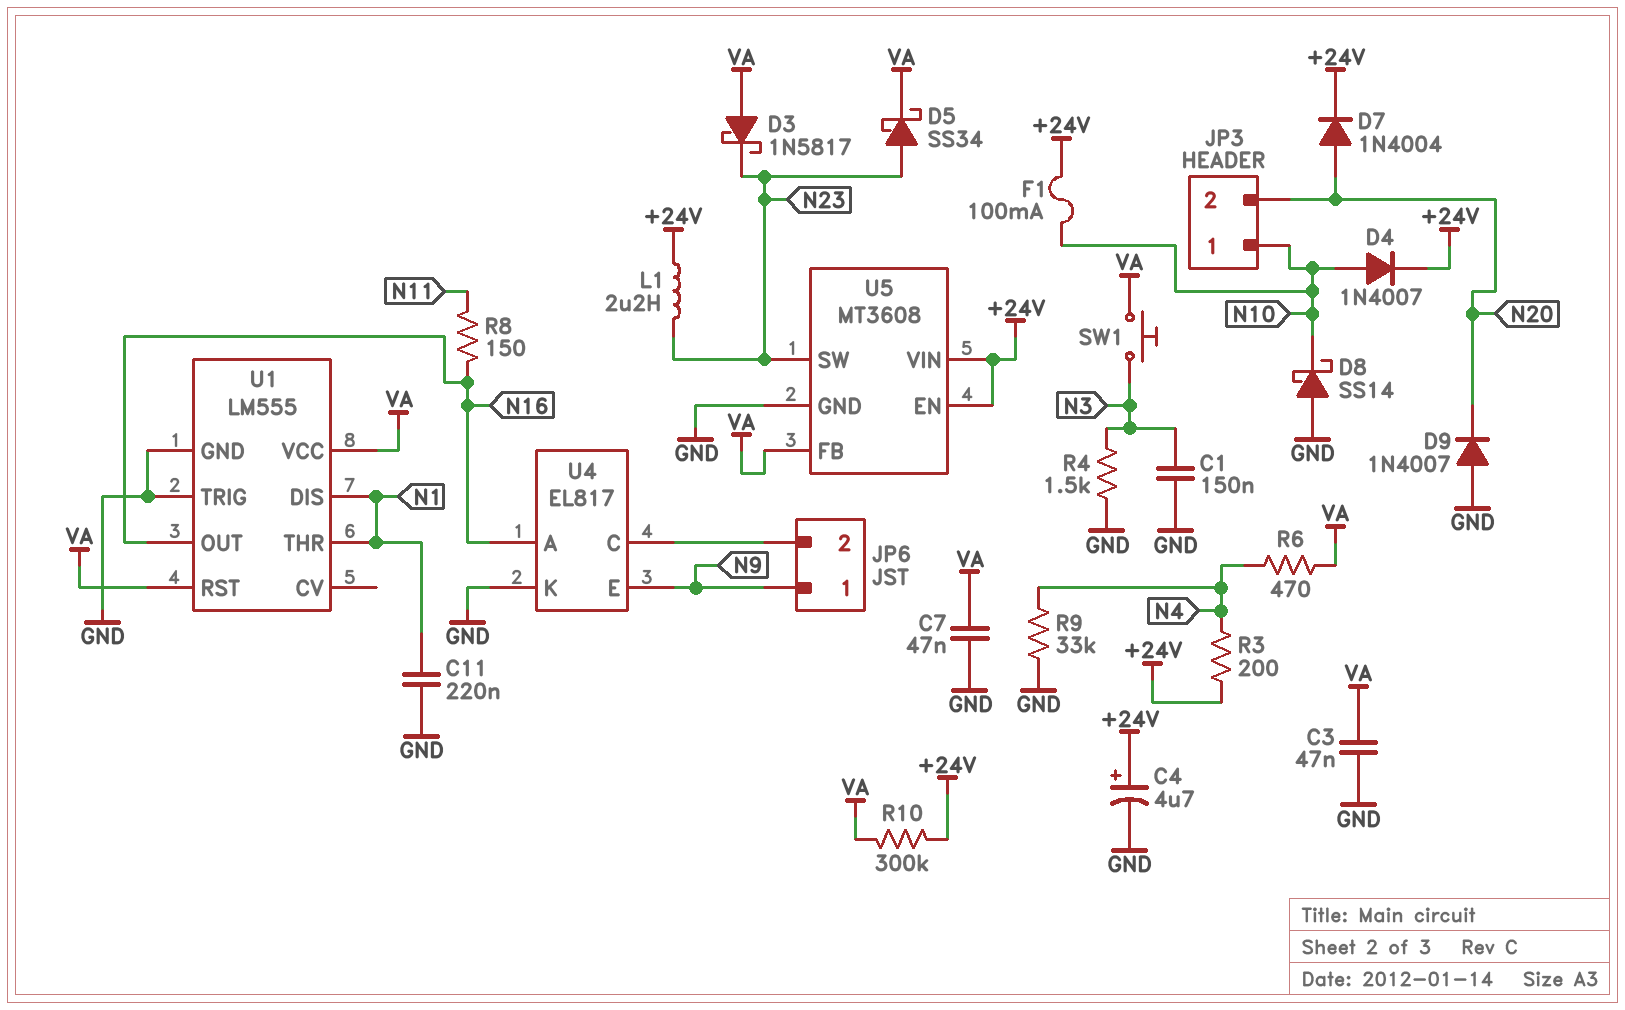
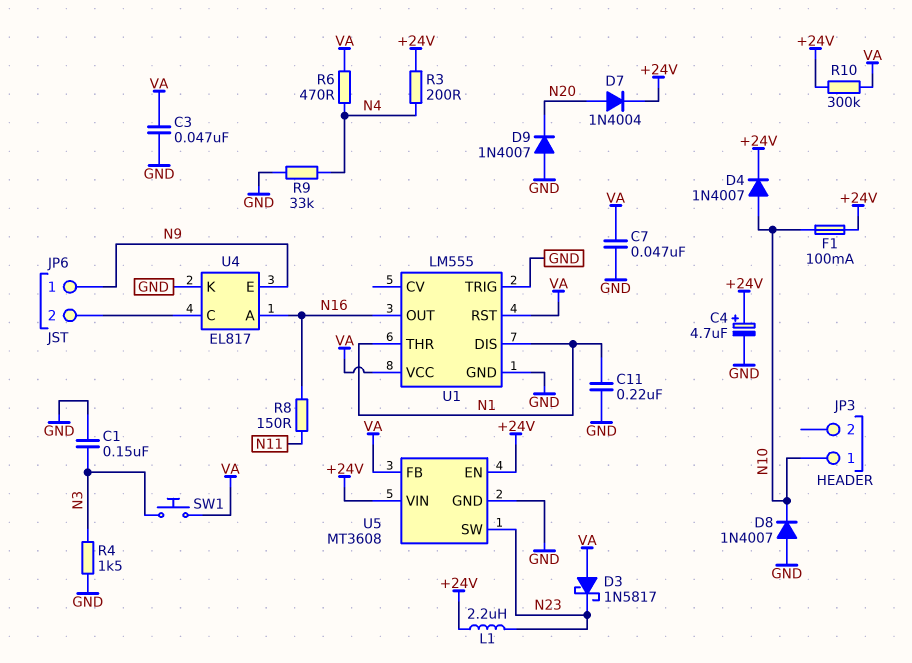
D5: schottky SS34 (A N23, K VA) -> none
D8: schottky SS14 (A GND, K N10) -> diode 1N4007 (A GND, K N10)
JP3 pin 2: N20 -> none

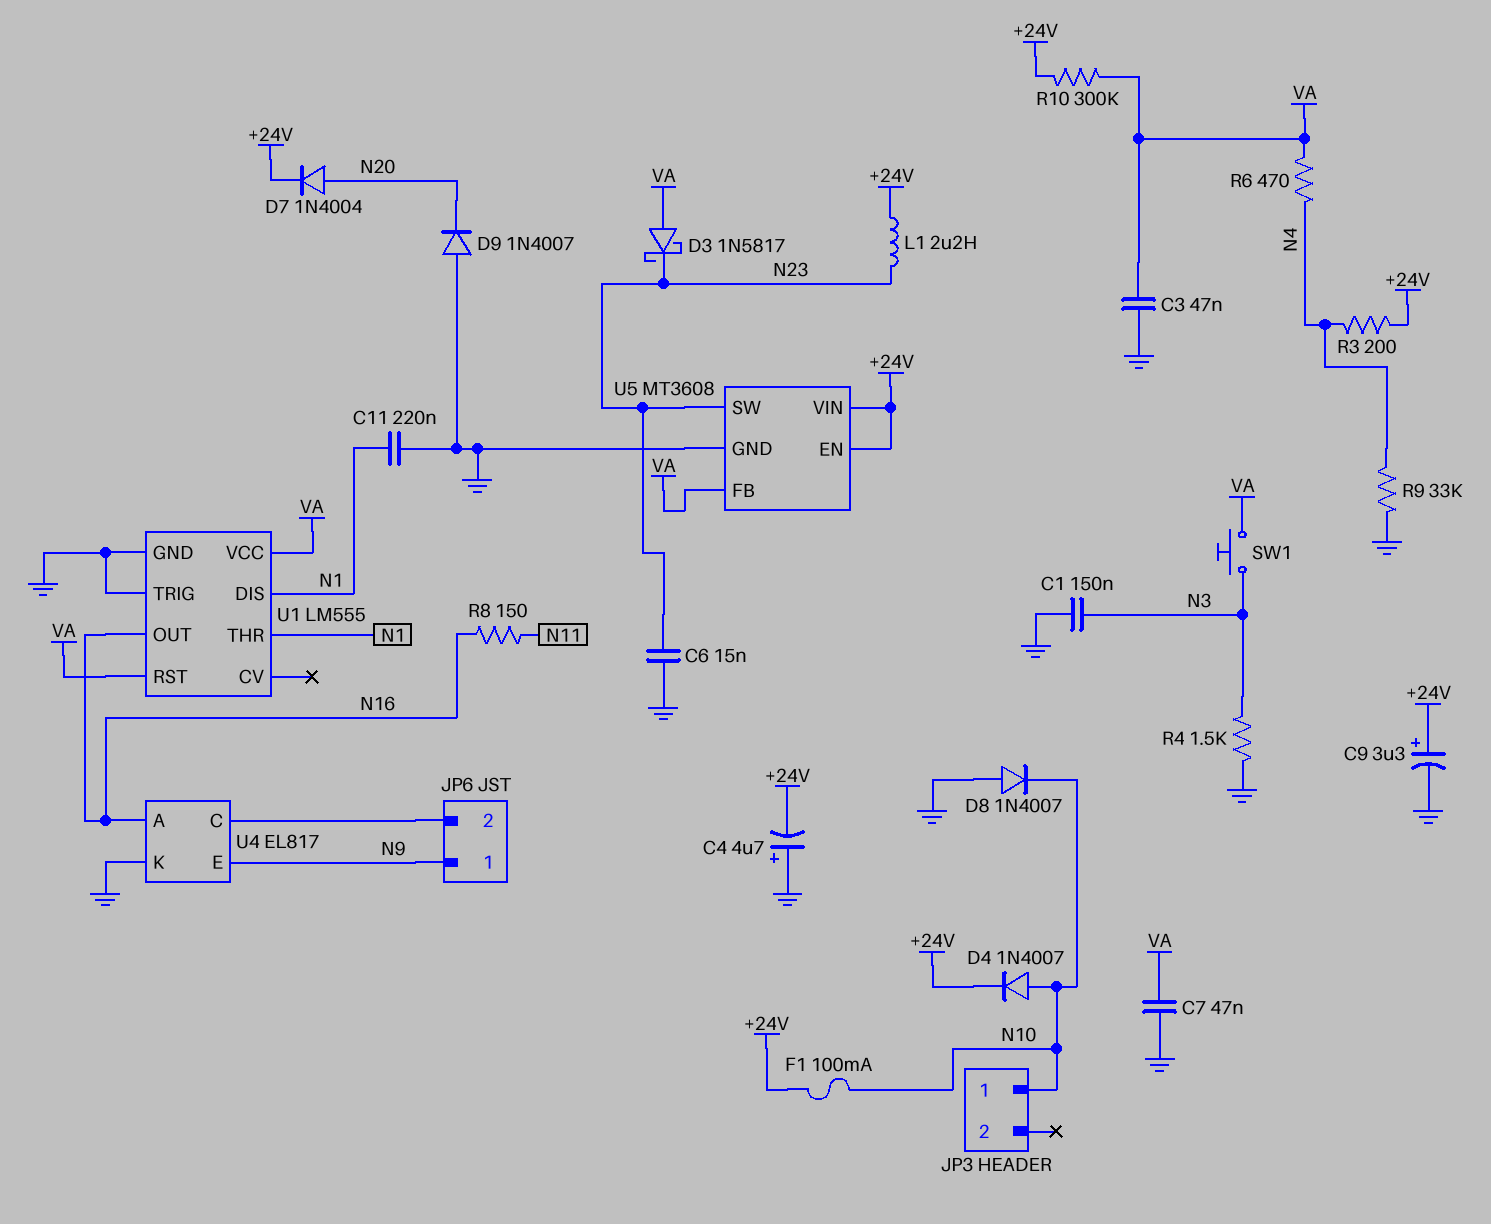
C4: 4.7uF (plus +24V, minus GND) -> 4.7uF (plus GND, minus +24V)
C6: none -> 15nF (GND, N23)
C9: none -> 3.3uF (plus +24V, minus GND)

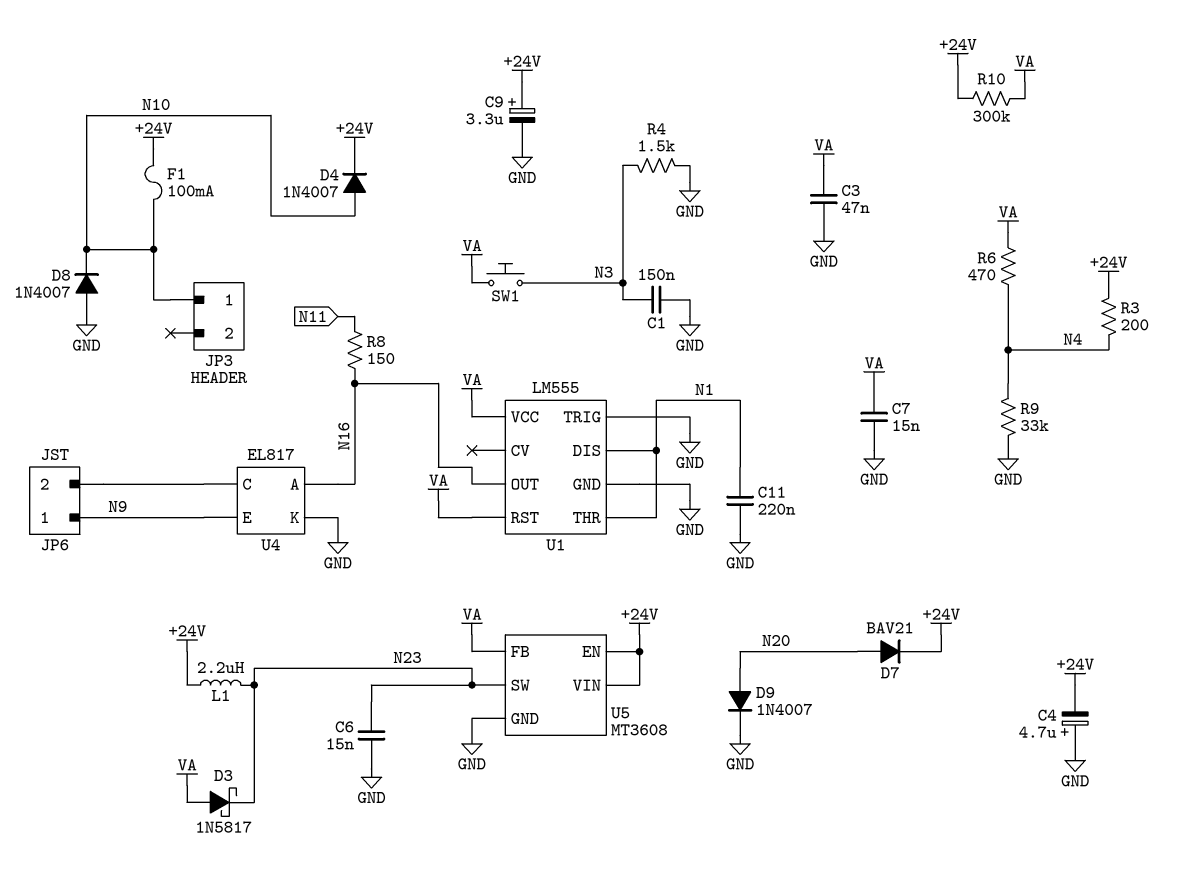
C7: 47nF (GND, VA) -> 15nF (GND, VA)
D7: diode 1N4004 (A N20, K +24V) -> diode BAV21 (A N20, K +24V)
D9: diode 1N4007 (A GND, K N20) -> diode 1N4007 (A N20, K GND)

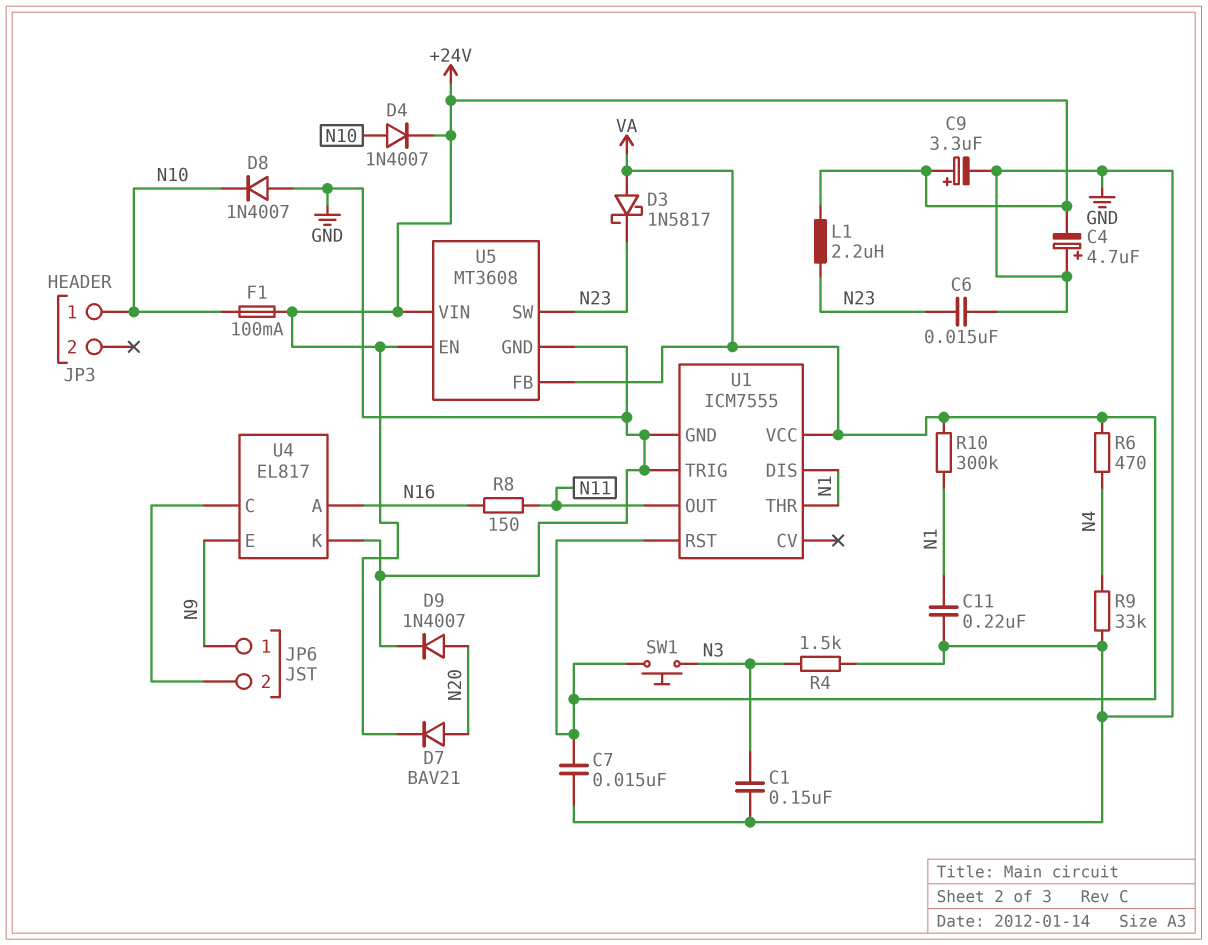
C3: 47nF (GND, VA) -> none
R3: 200 (+24V, N4) -> none
R10: 300k (+24V, VA) -> 300k (N1, VA)
U1: LM555 -> ICM7555
U1 pin OUT: N16 -> N11

